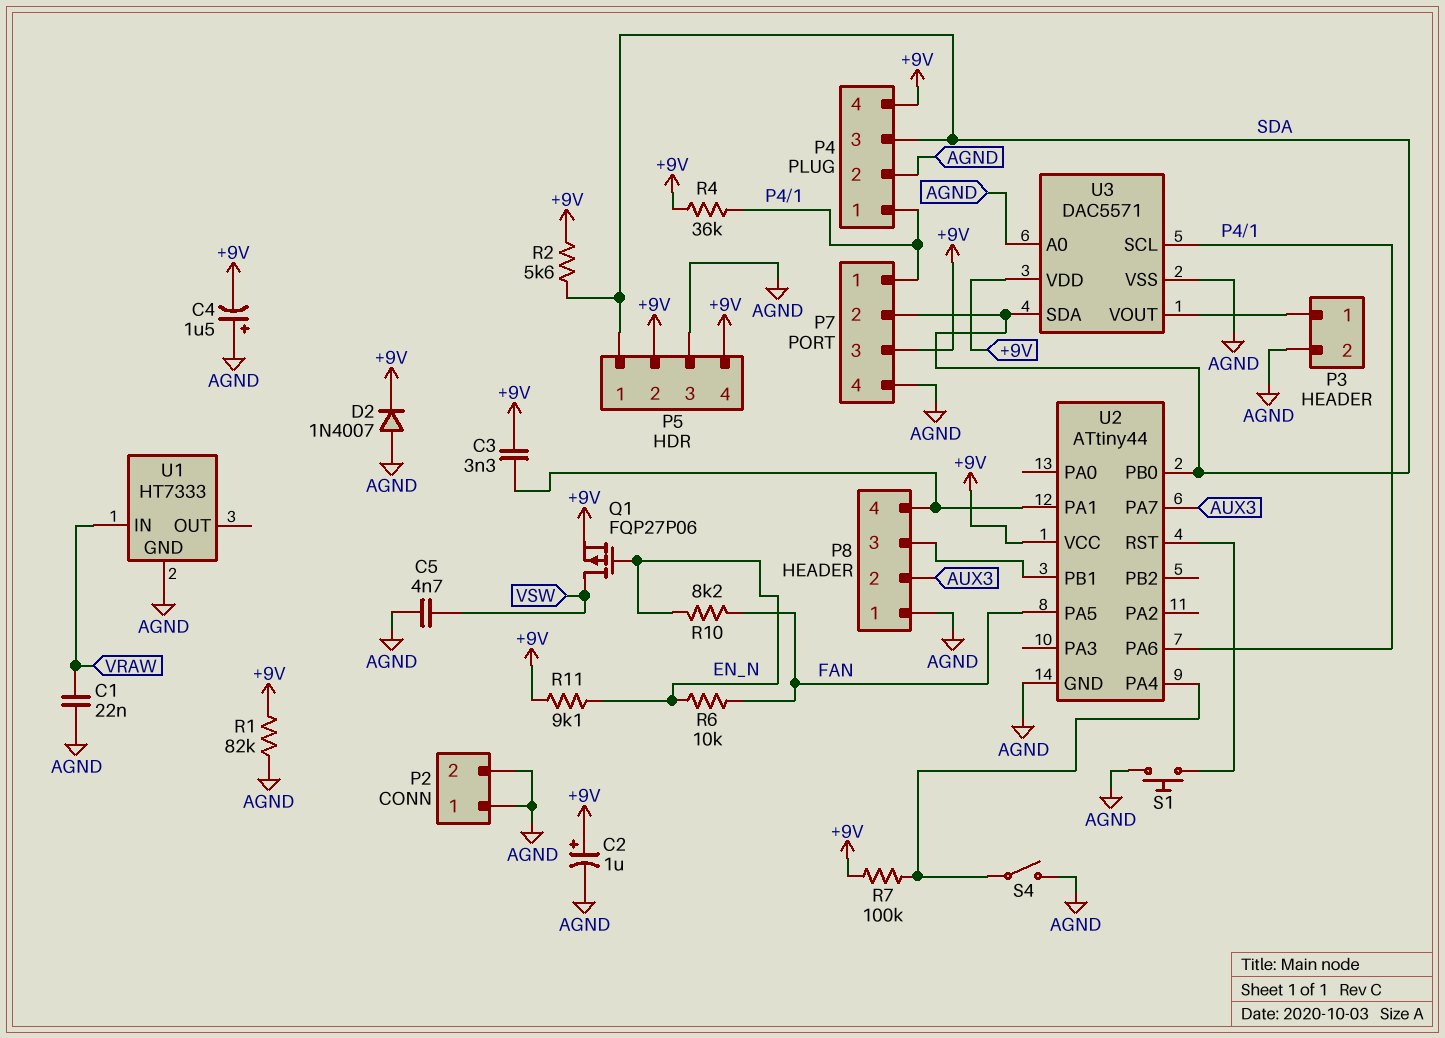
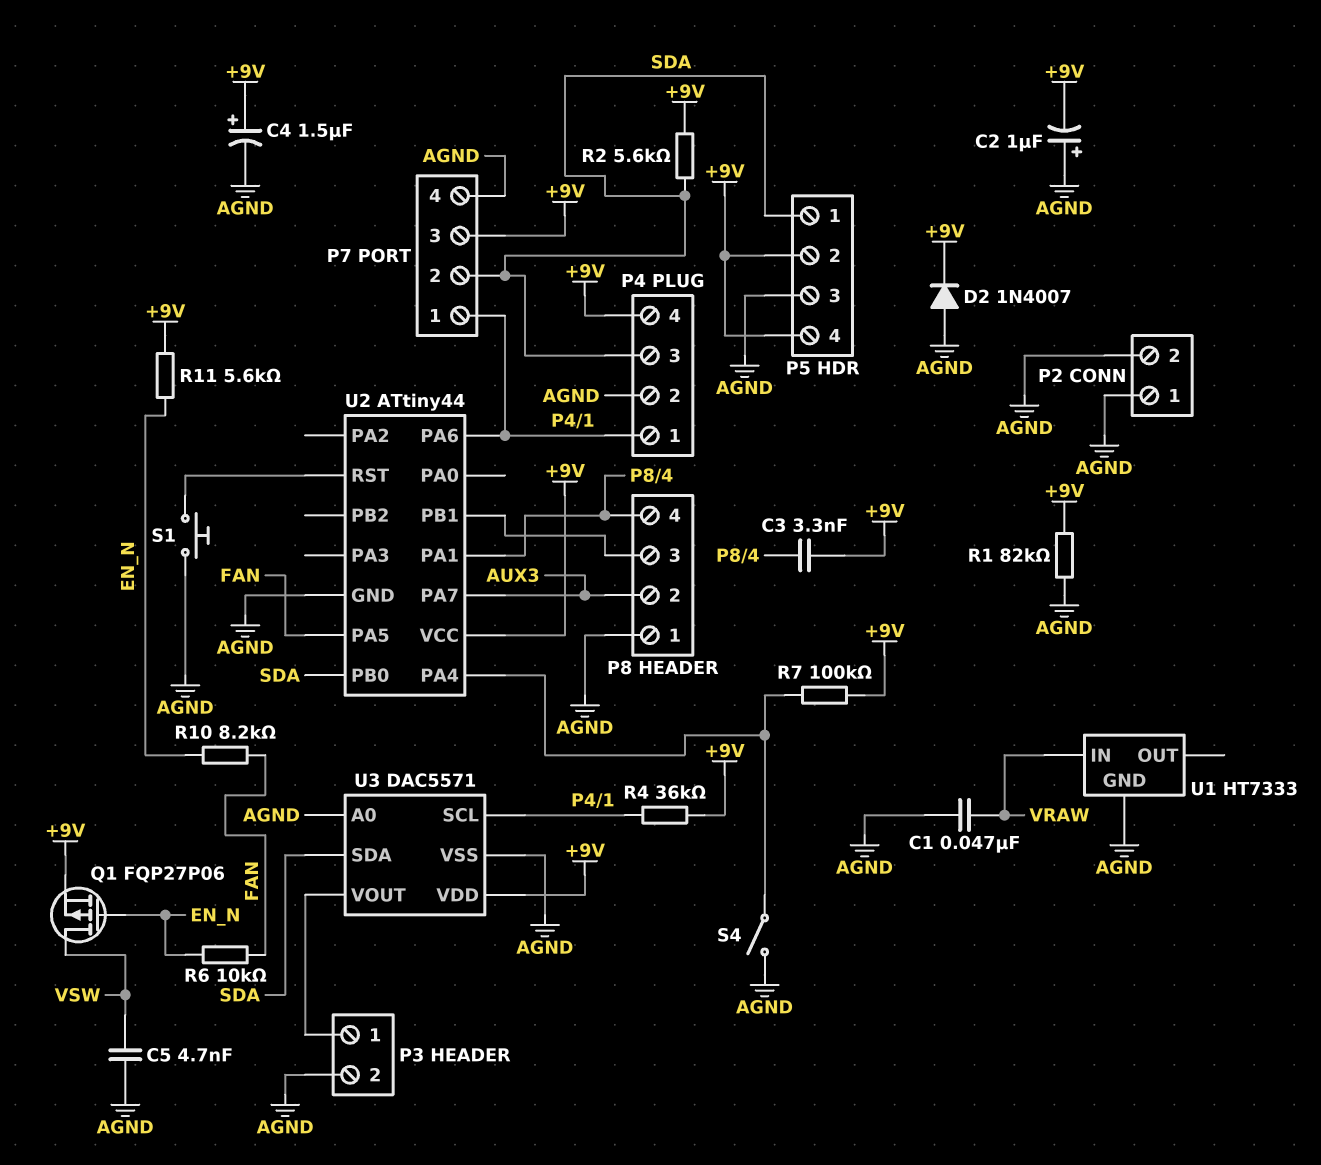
C1: 22nF (AGND, VRAW) -> 47nF (AGND, VRAW)
C2: 1uF (plus +9V, minus AGND) -> 1uF (plus AGND, minus +9V)
C4: 1.5uF (plus AGND, minus +9V) -> 1.5uF (plus +9V, minus AGND)
R11: 9.1k (+9V, EN_N) -> 5.6k (+9V, EN_N)

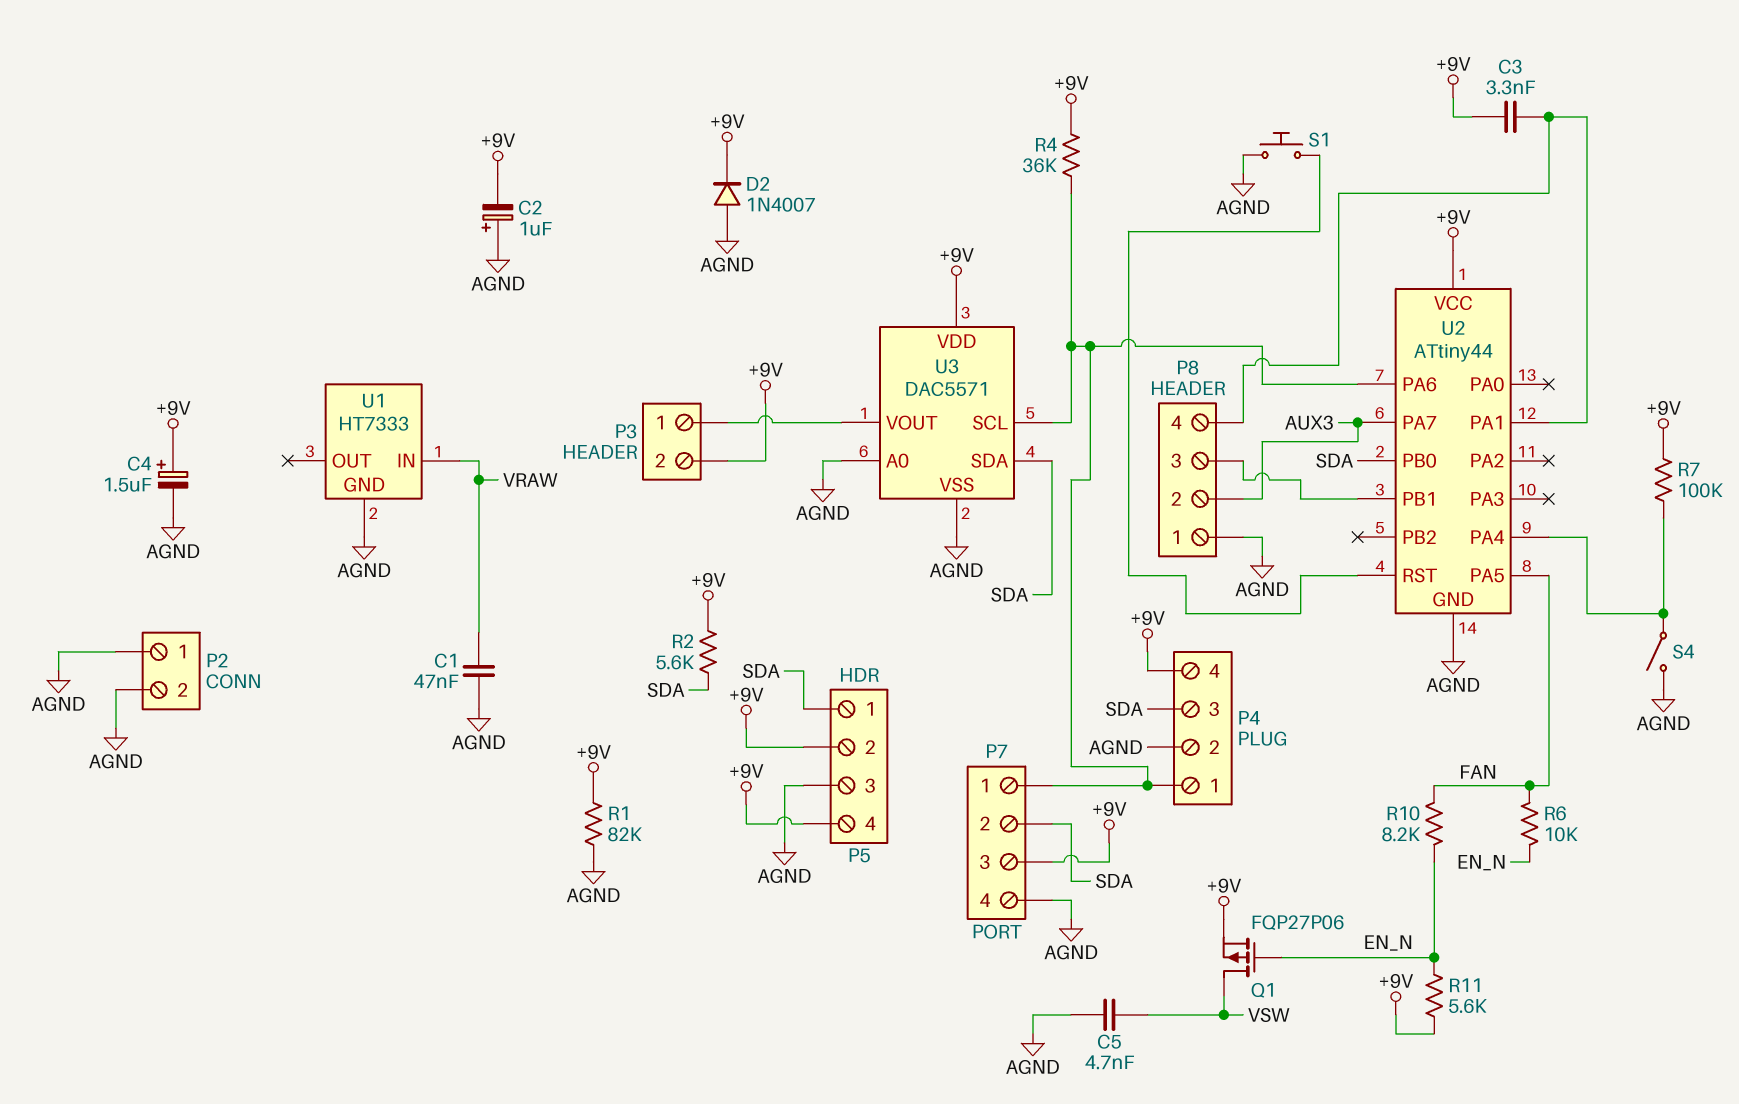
P3 pin 2: AGND -> +9V

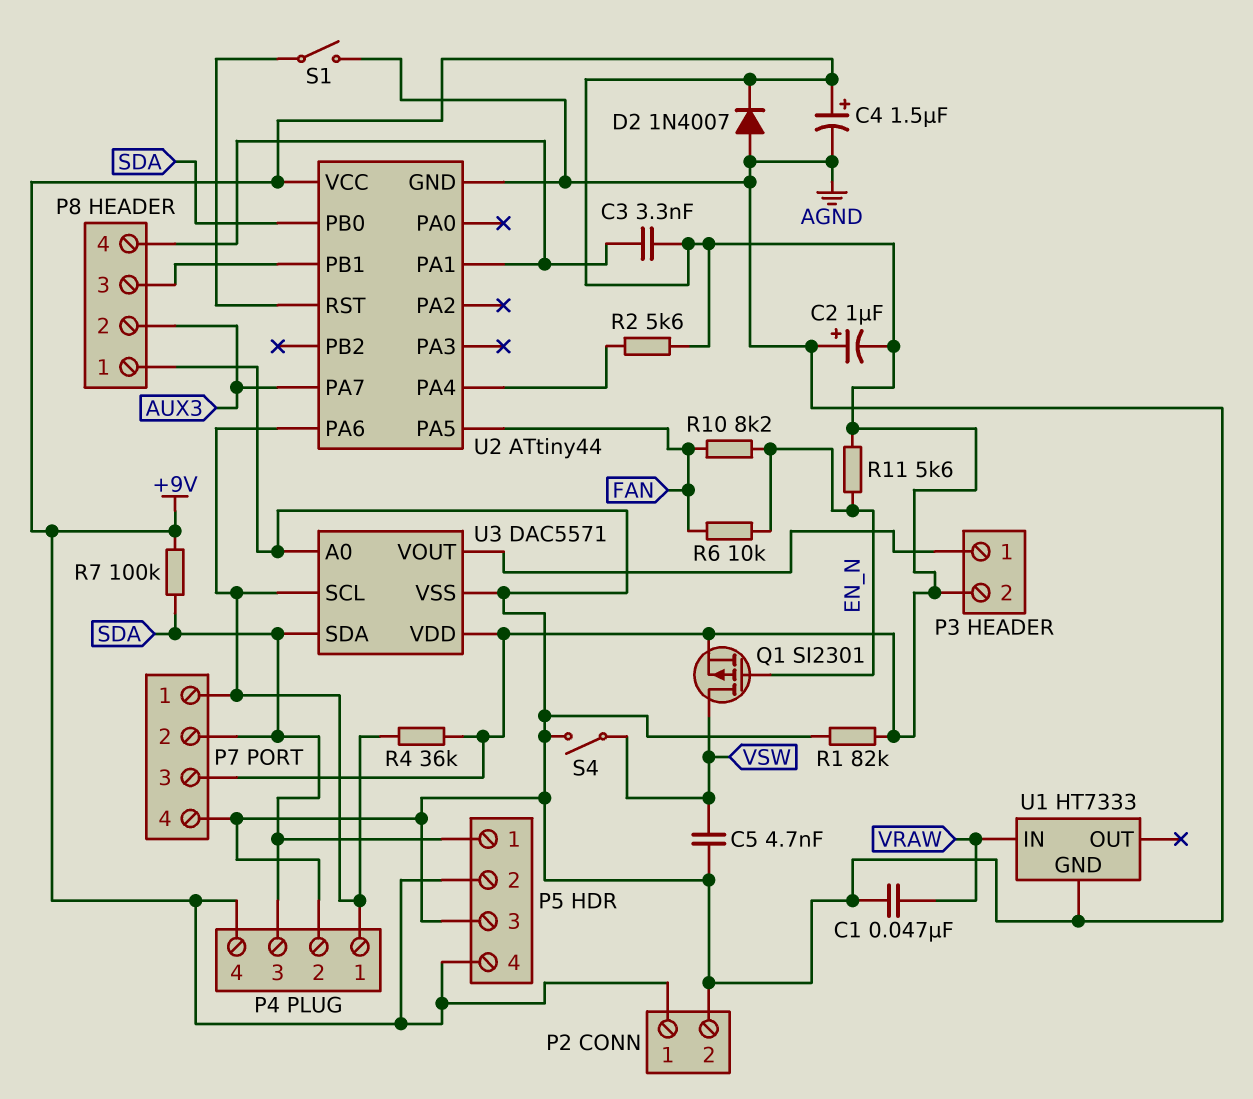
P2 pin 1: AGND -> +9V
Q1: PMOS FQP27P06 (G EN_N, D VSW, S +9V) -> PMOS SI2301 (G EN_N, D VSW, S +9V)
R2: 5.6k (+9V, SDA) -> 5.6k (+9V, U2/PA4)
R7: 100k (+9V, U2/PA4) -> 100k (+9V, SDA)
S1: button (AGND, U2/RST) -> switch (AGND, U2/RST)
S4: switch (AGND, U2/PA4) -> switch (AGND, VSW)

